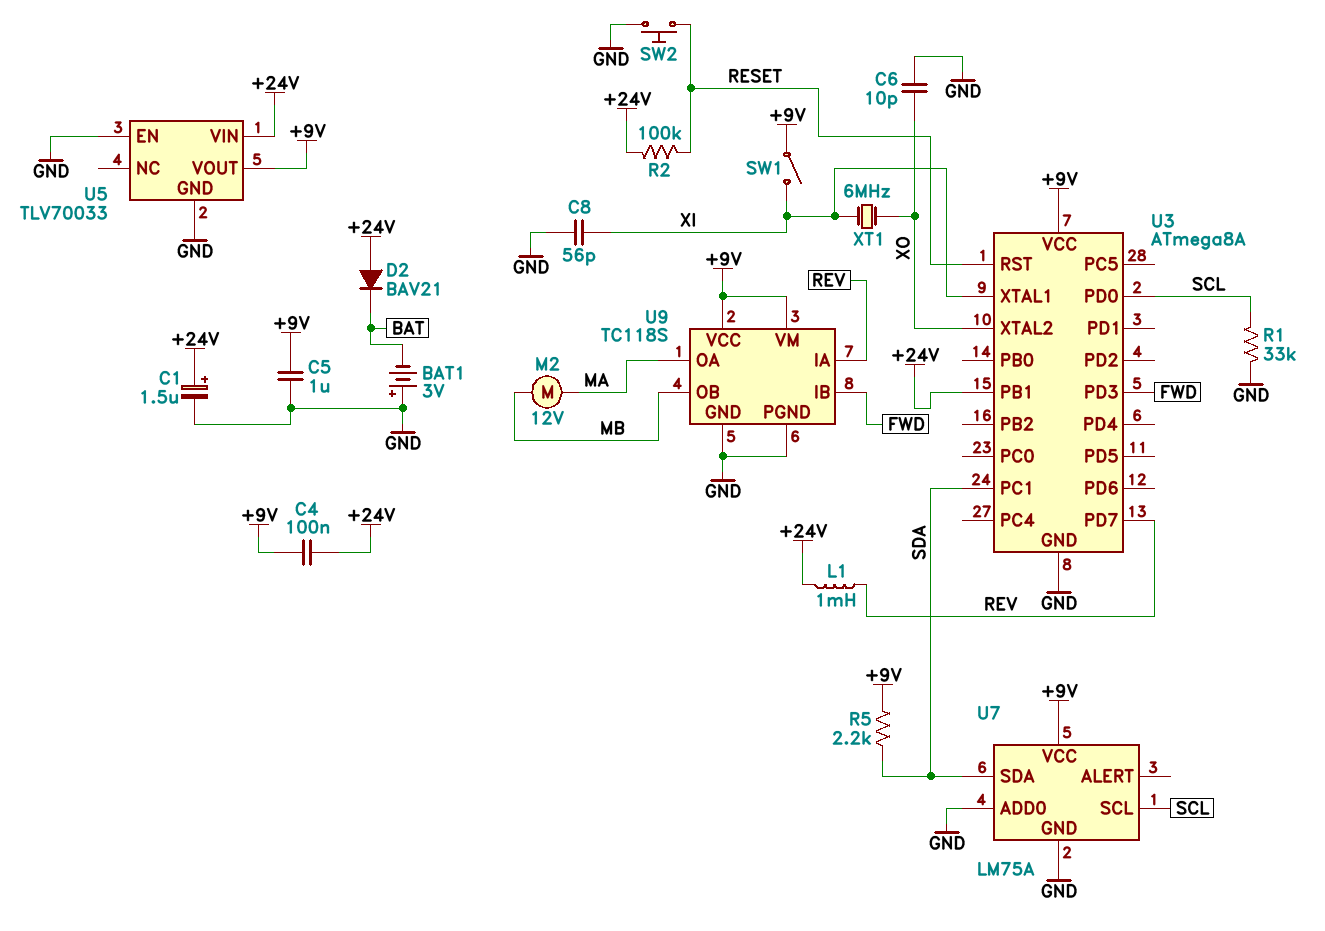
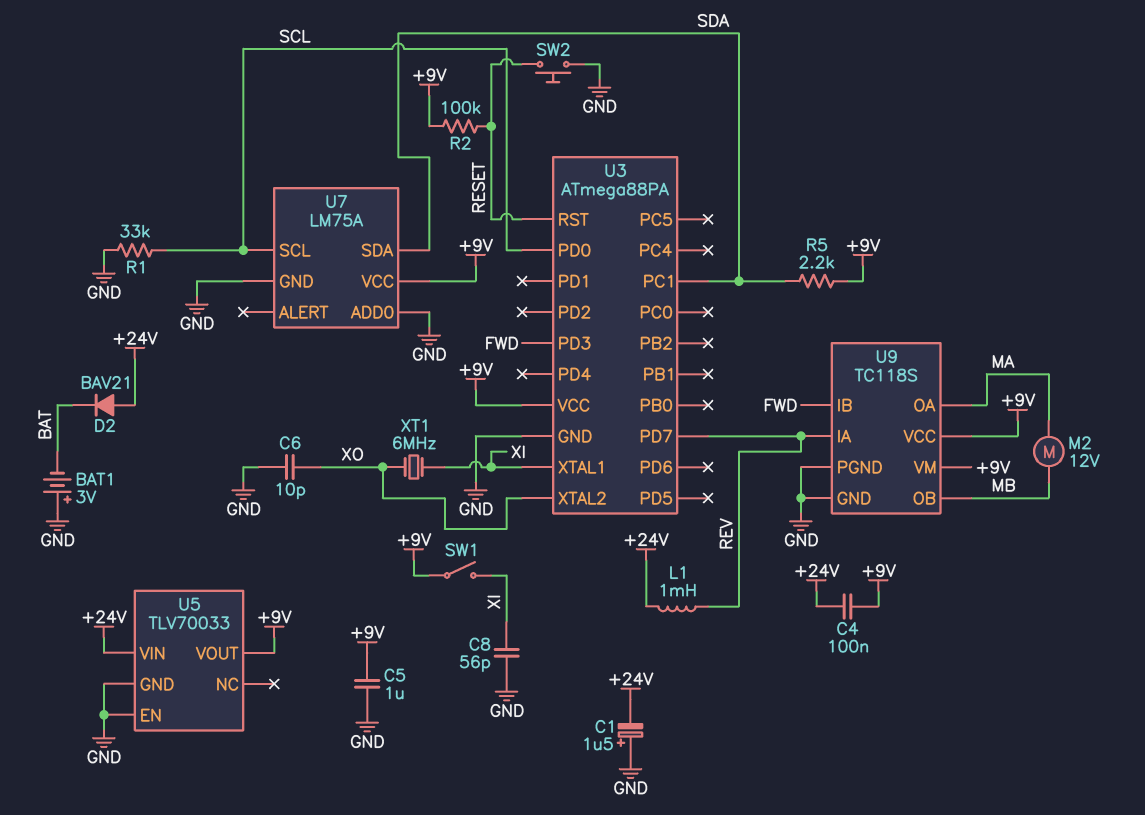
C1: 1.5uF (plus +24V, minus GND) -> 1.5uF (plus GND, minus +24V)
R2: 100k (+24V, RESET) -> 100k (+9V, RESET)
U3: ATmega8A -> ATmega88PA
U3 pin PB1: +24V -> none

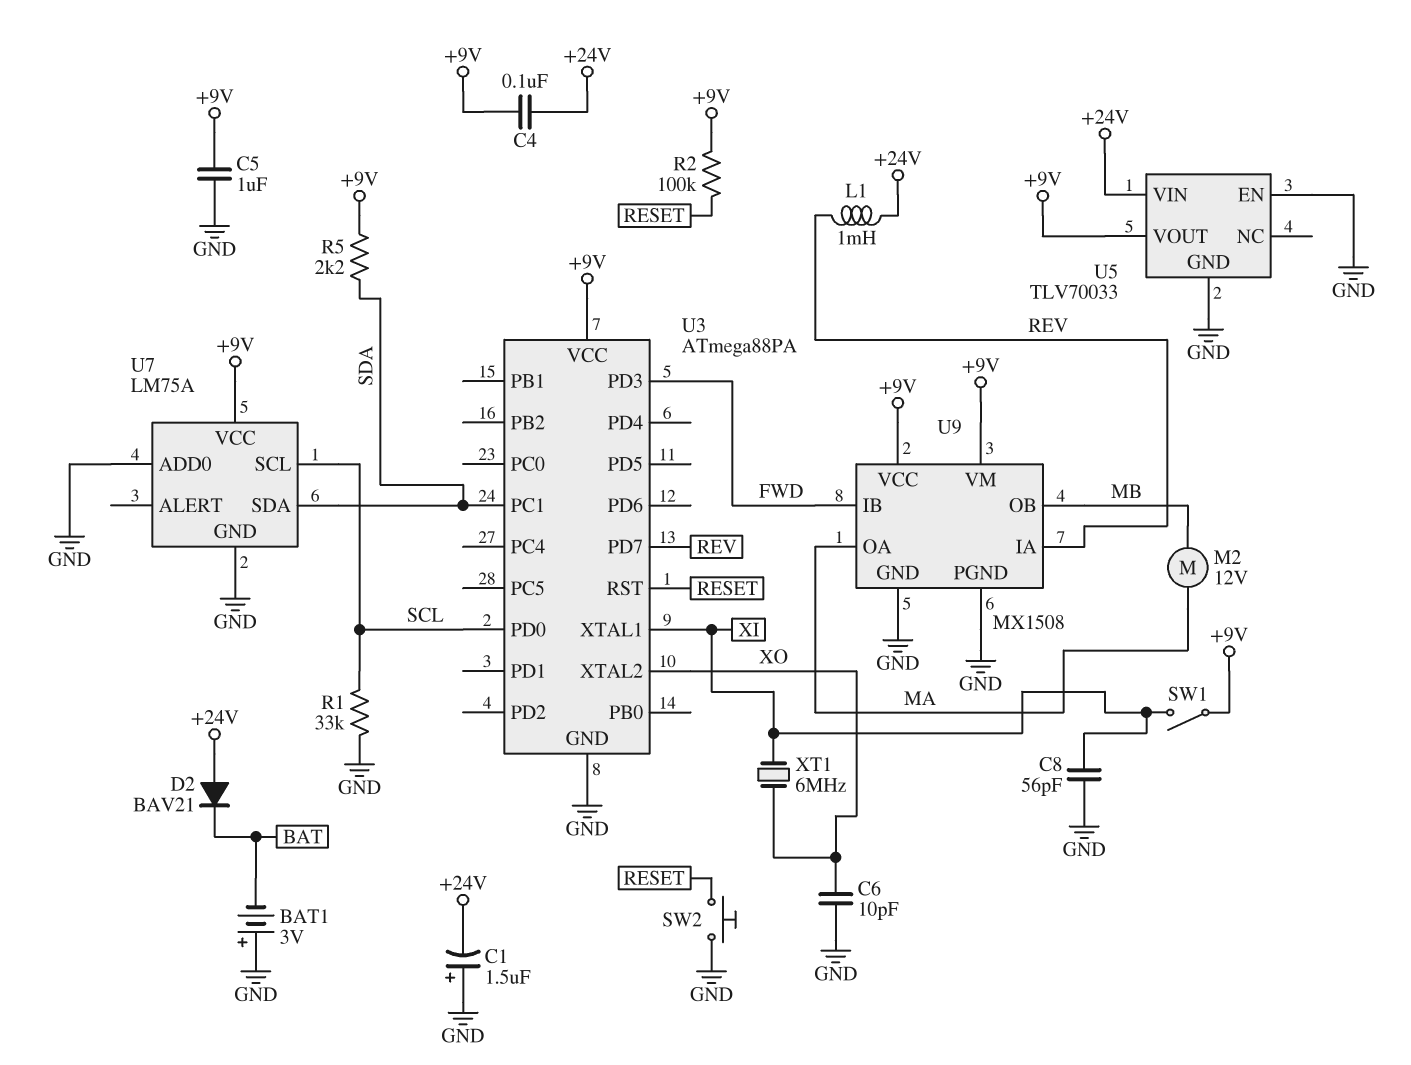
U9: TC118S -> MX1508

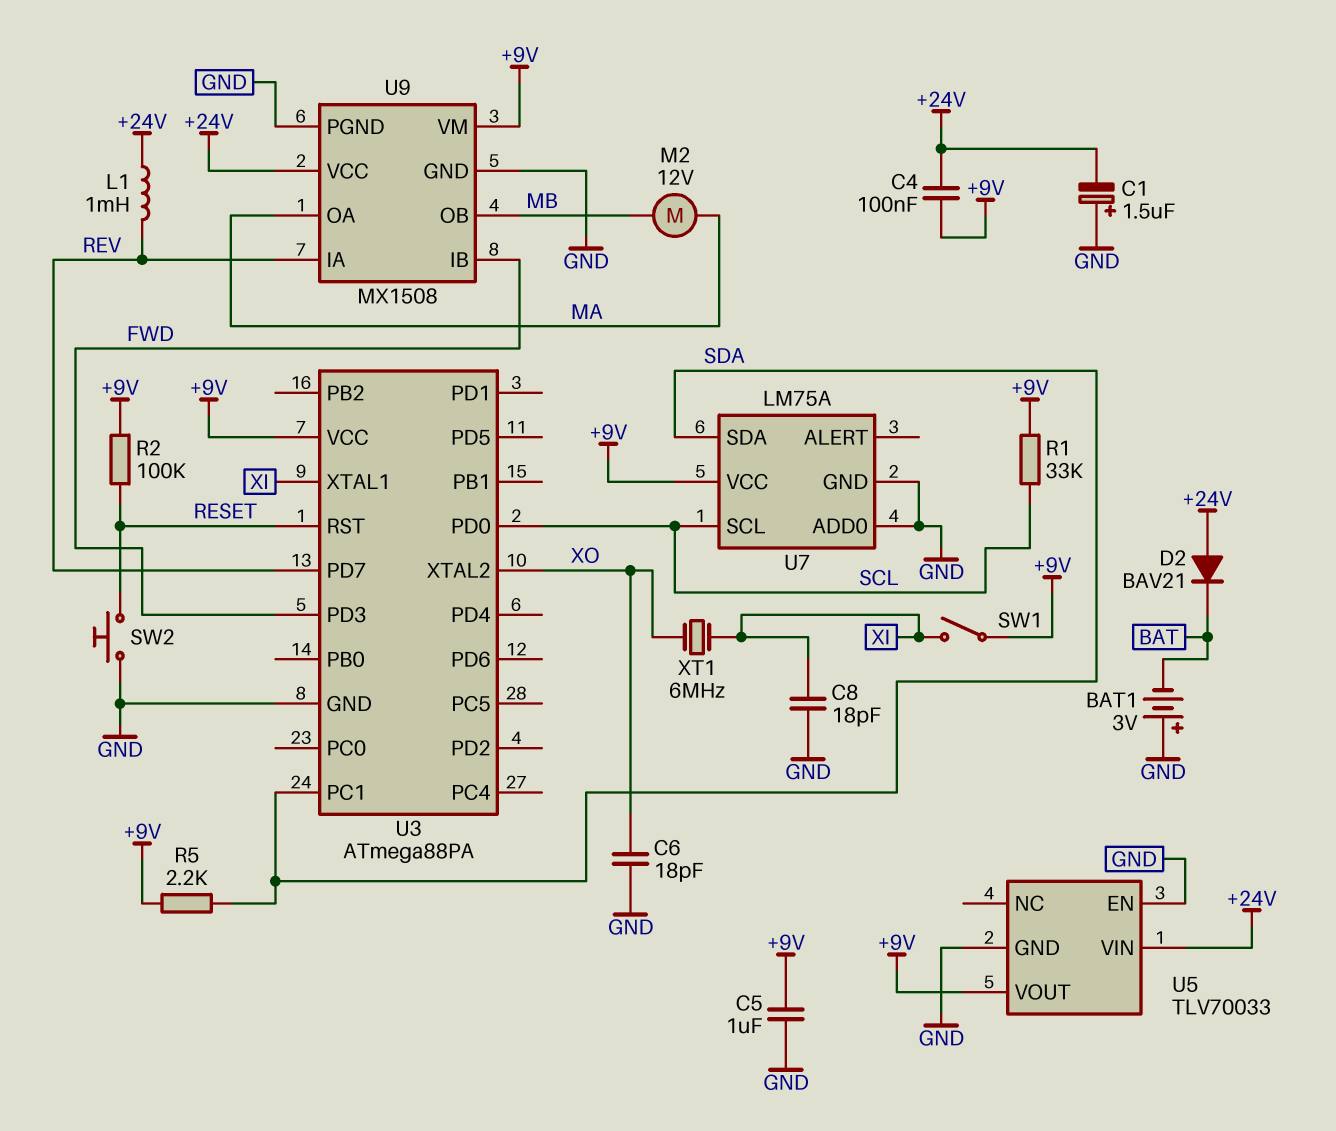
C6: 10pF (GND, XO) -> 18pF (GND, XO)
C8: 56pF (GND, XI) -> 18pF (GND, XI)
R1: 33k (GND, SCL) -> 33k (+9V, SCL)
U9 pin VCC: +9V -> +24V

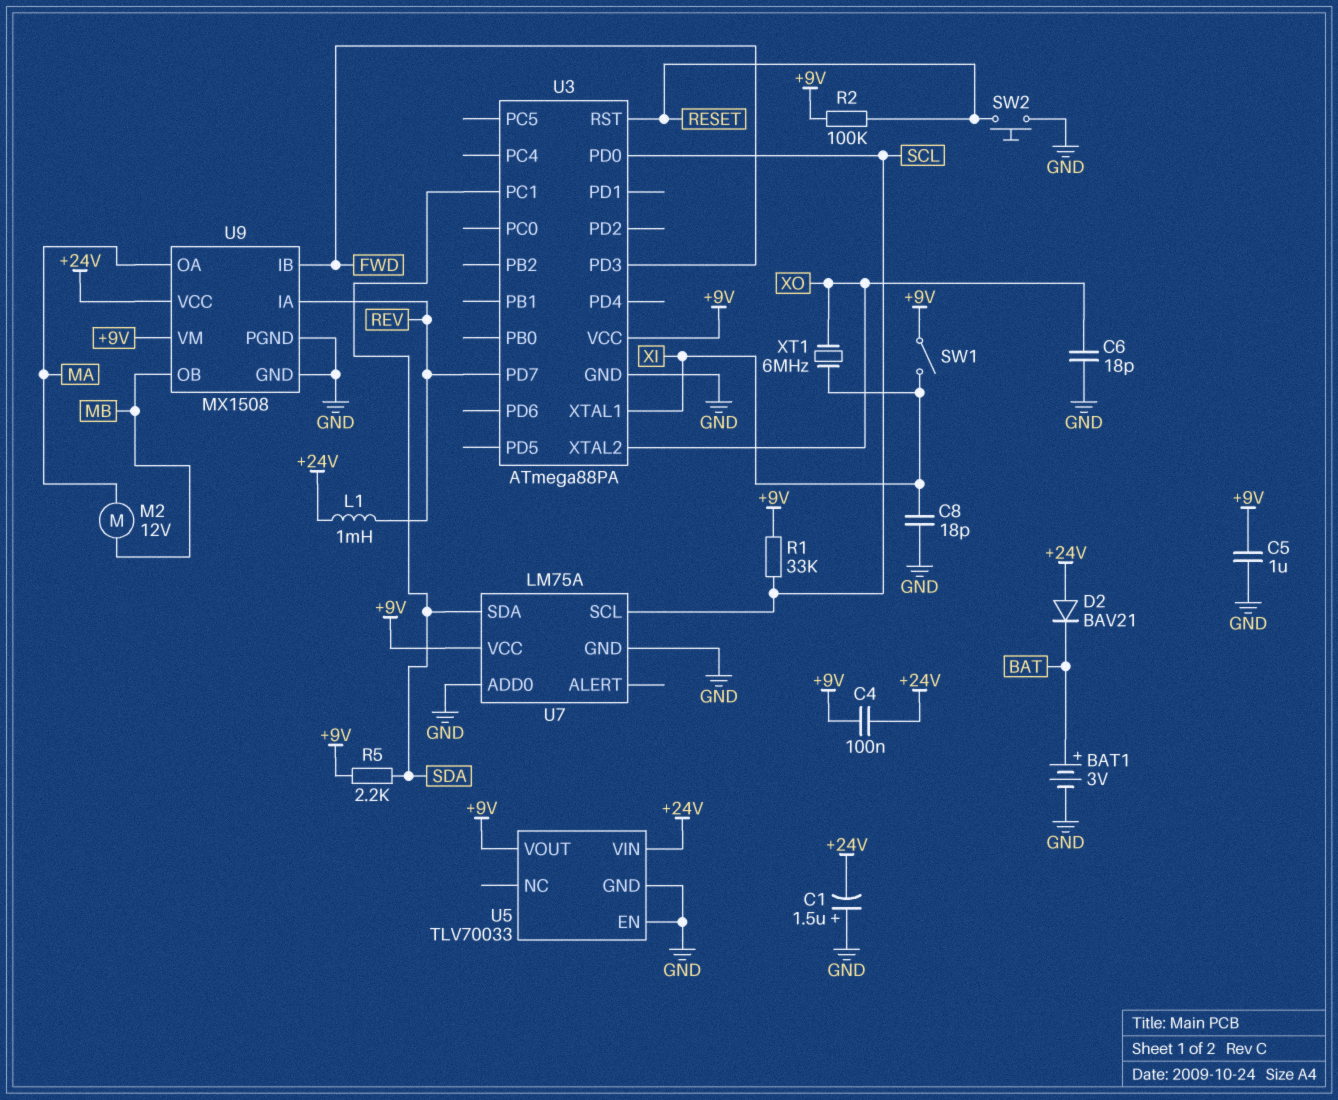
BAT1: 3V (plus GND, minus BAT) -> 3V (plus BAT, minus GND)

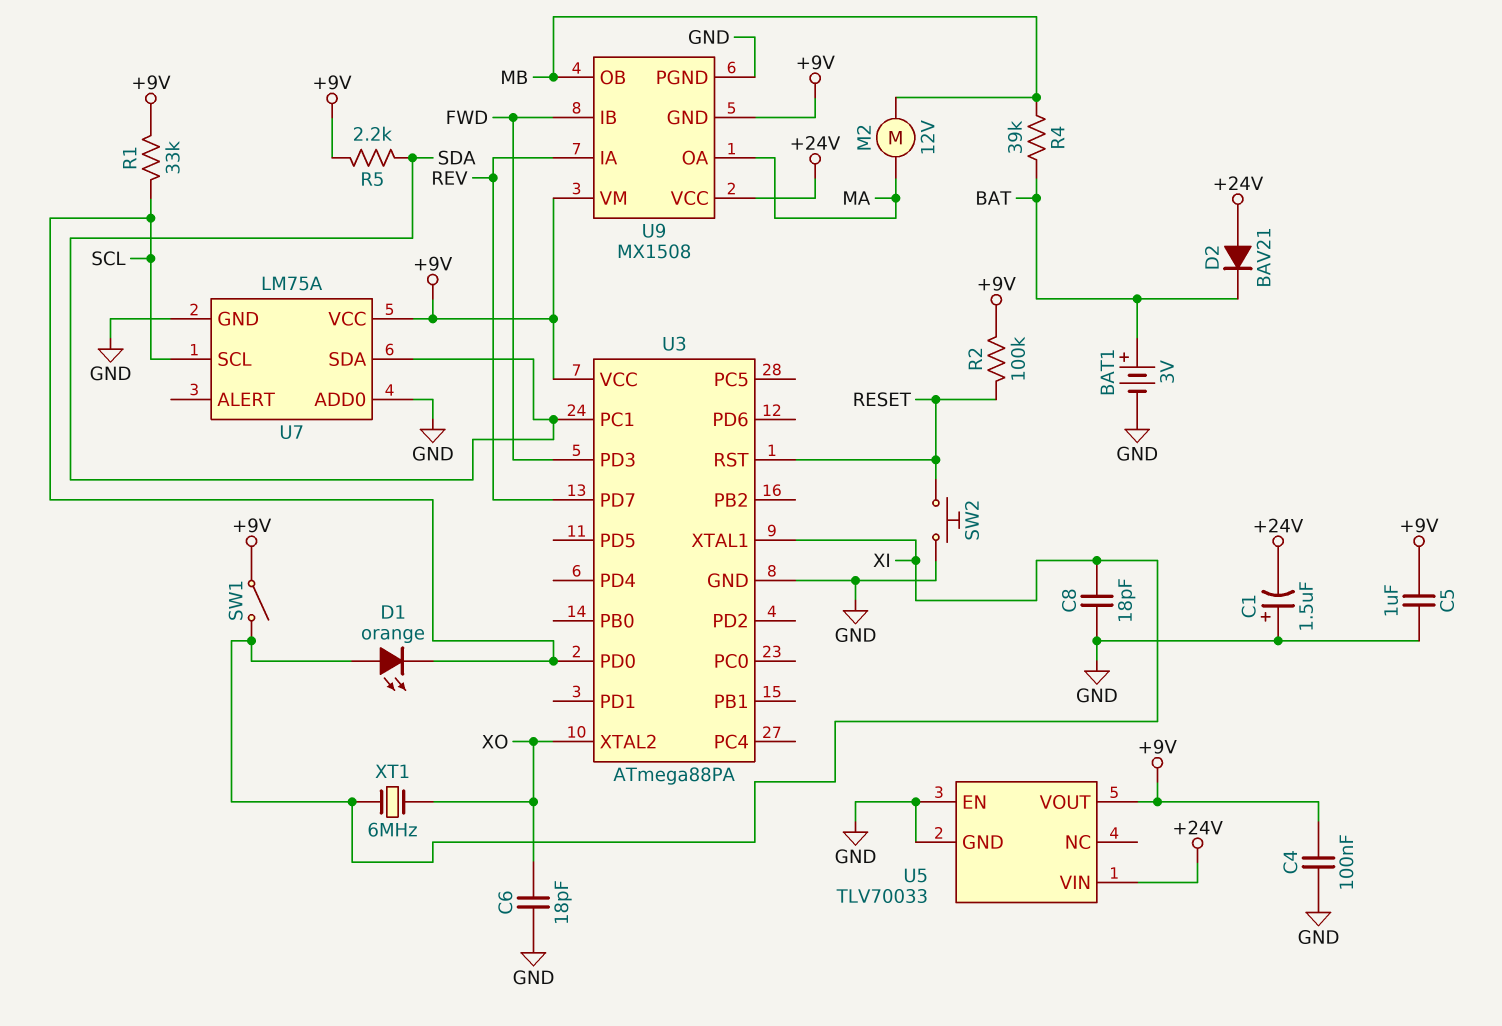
C4: 100nF (+9V, +24V) -> 100nF (+9V, GND)
D1: none -> LED orange (A XI, K SCL)
L1: 1mH (+24V, REV) -> none
R4: none -> 39k (BAT, MB)
U9 pin GND: GND -> +9V

